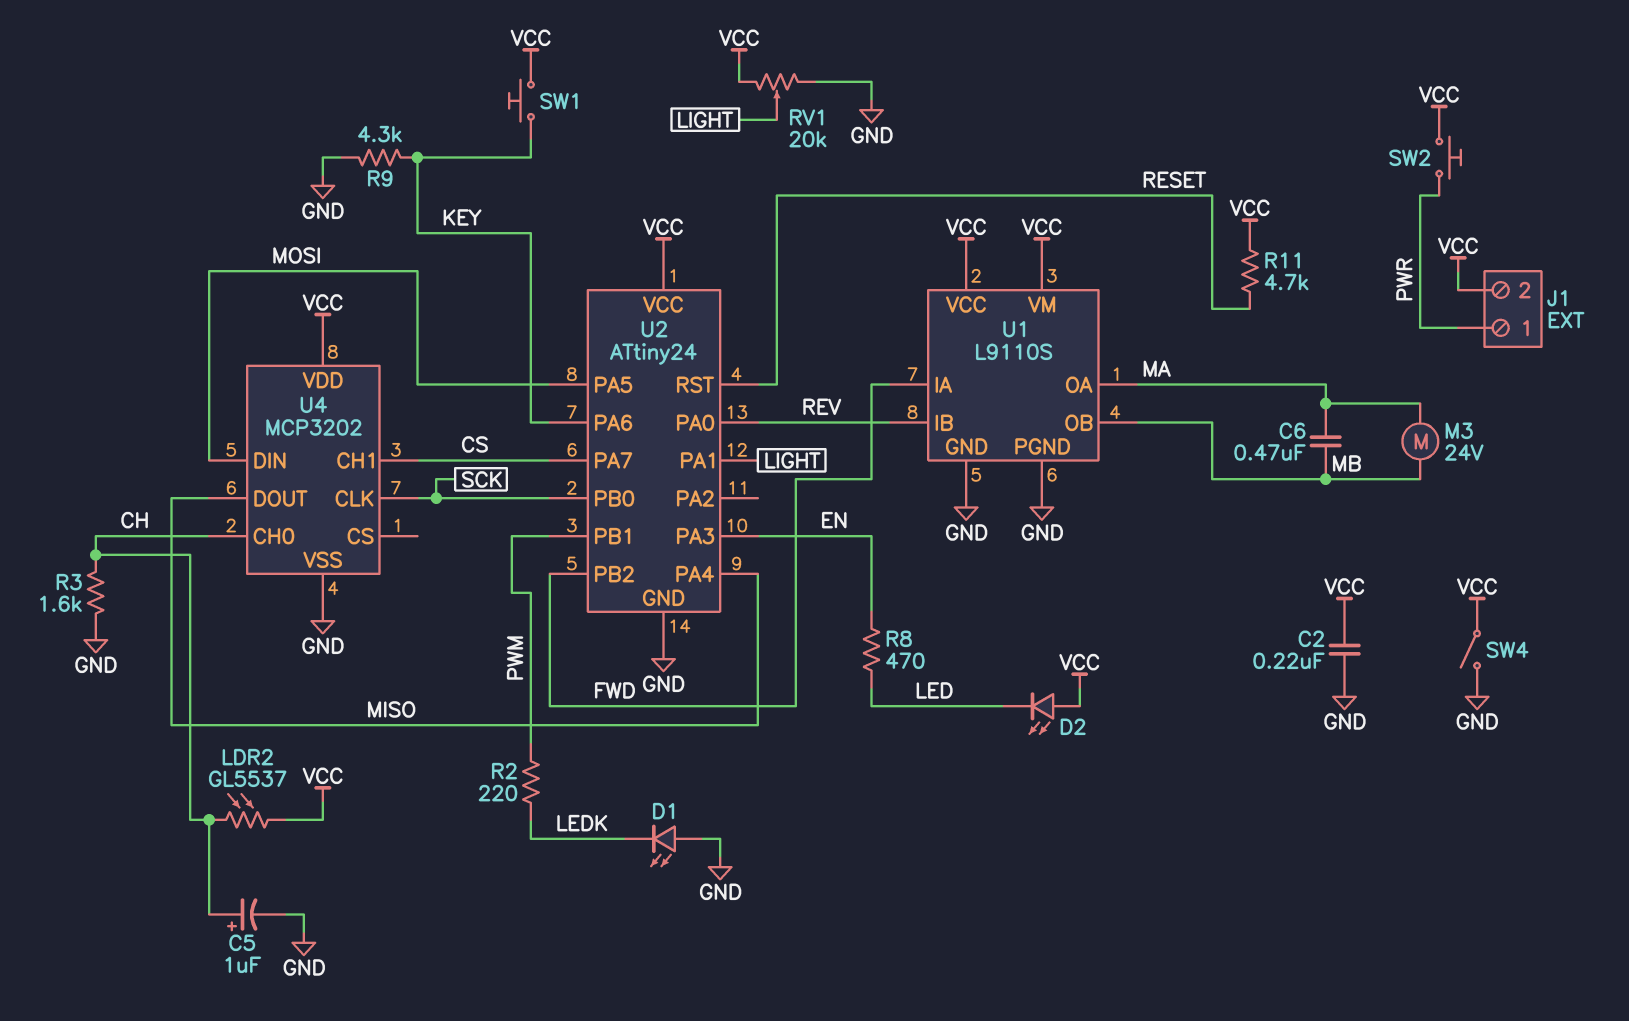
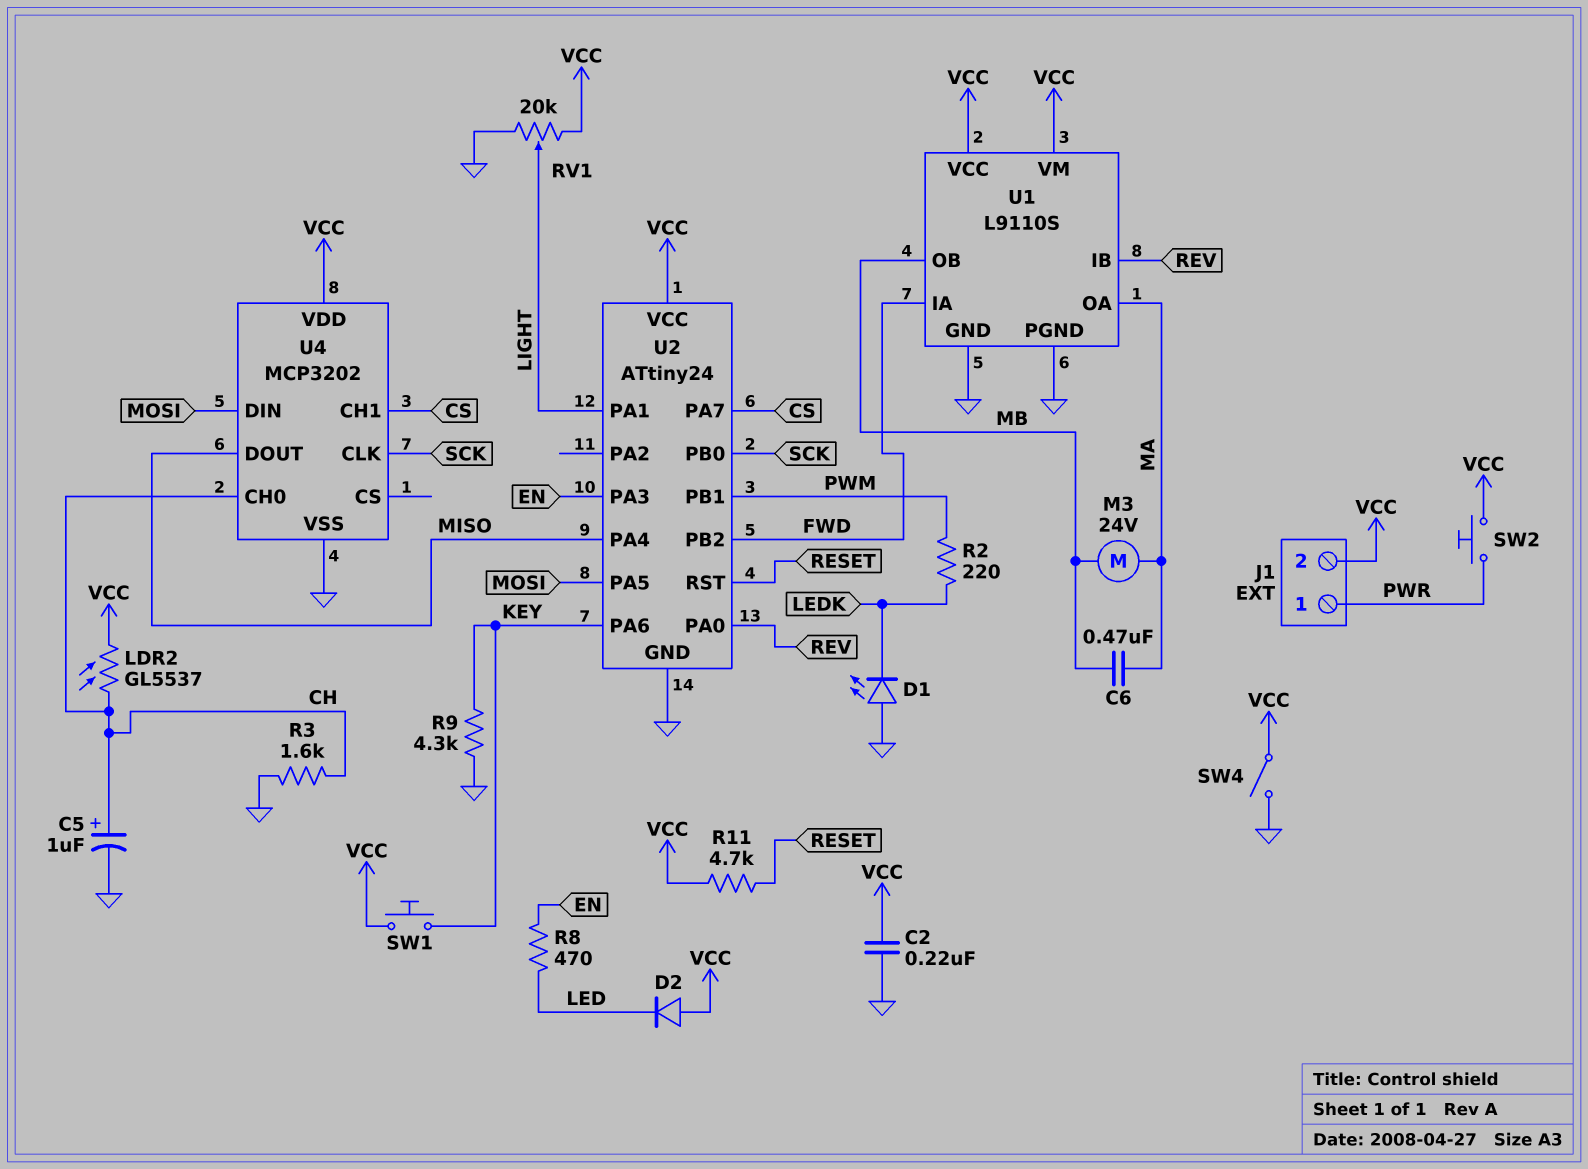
D2: LED (A VCC, K LED) -> diode (A VCC, K LED)

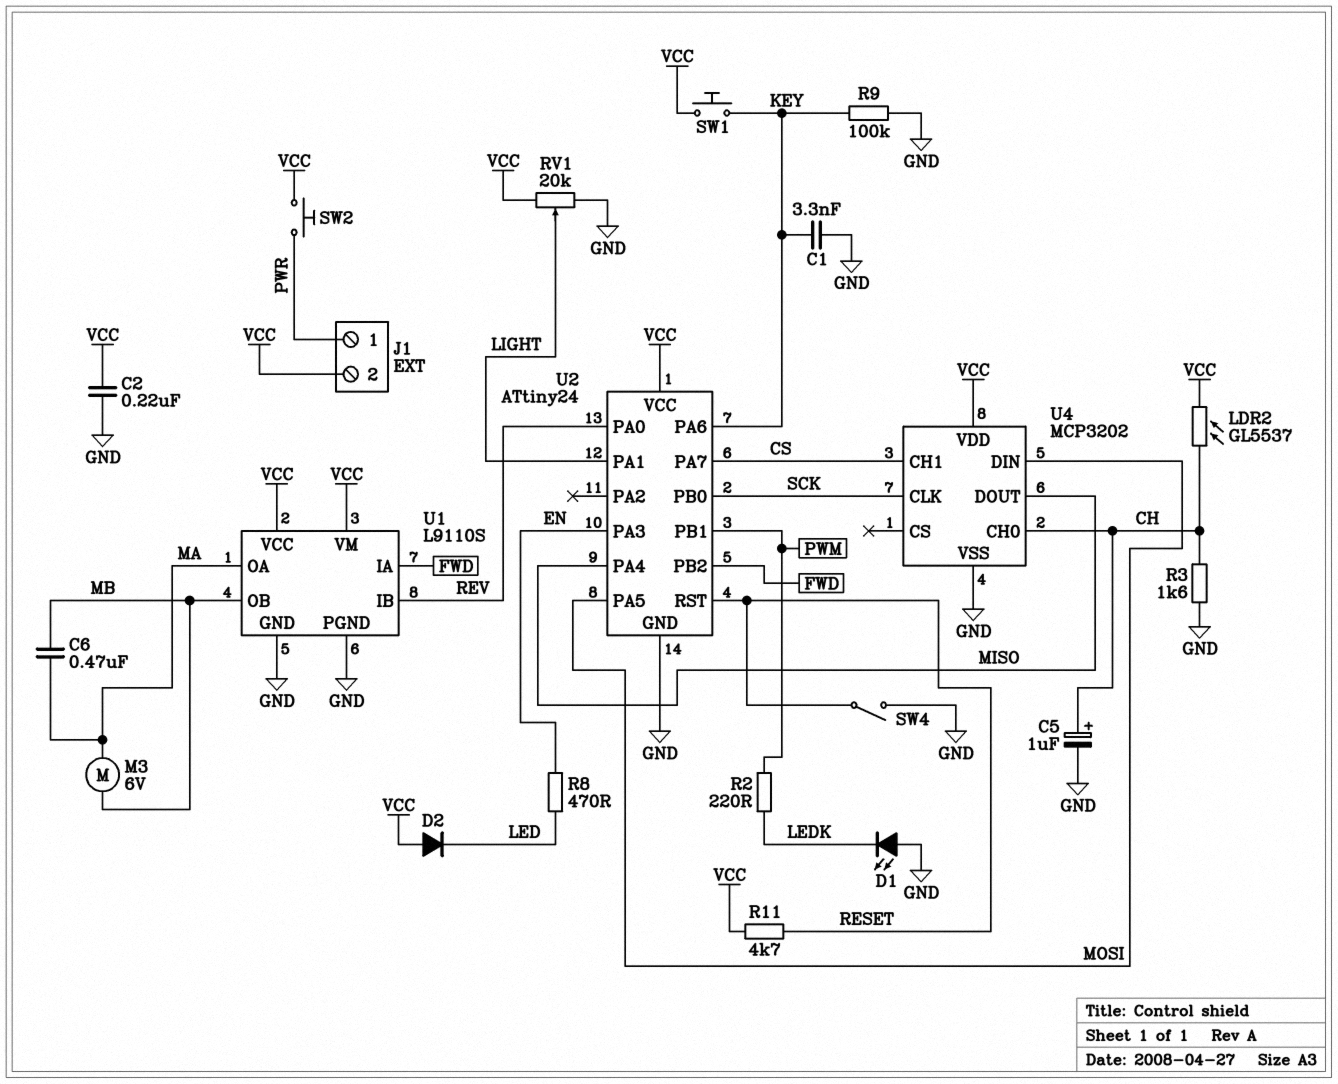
C1: none -> 3.3nF (GND, KEY)
M3: motor 24V (MA, MB) -> motor 6V (MA, MB)
R9: 4.3k (GND, KEY) -> 100k (GND, KEY)
SW4: switch (GND, VCC) -> switch (GND, RESET)

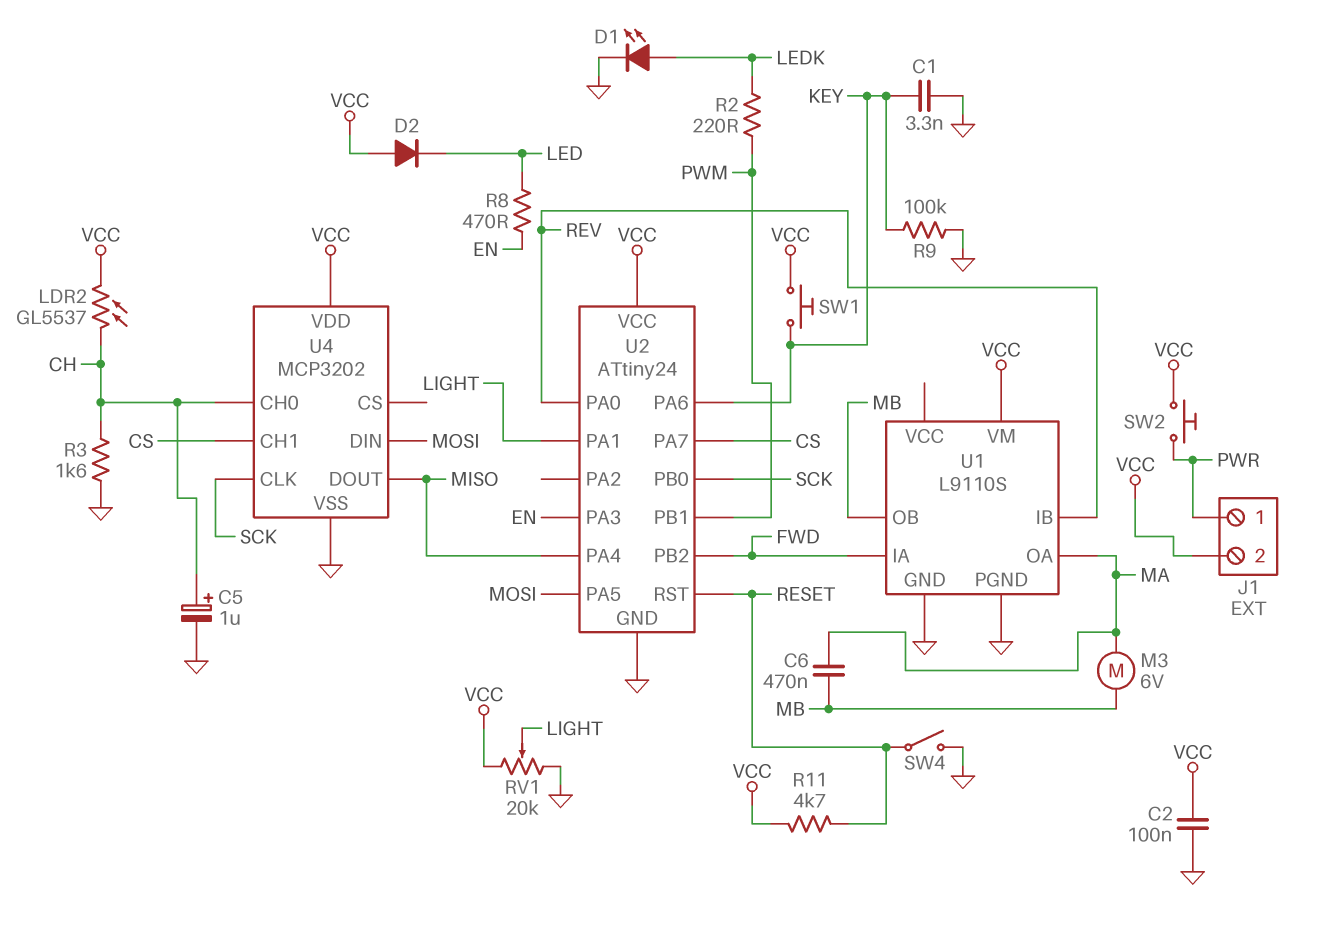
C2: 220nF (GND, VCC) -> 100nF (GND, VCC)
D1: LED (A GND, K LEDK) -> LED (A LEDK, K GND)
U1 pin VCC: VCC -> none

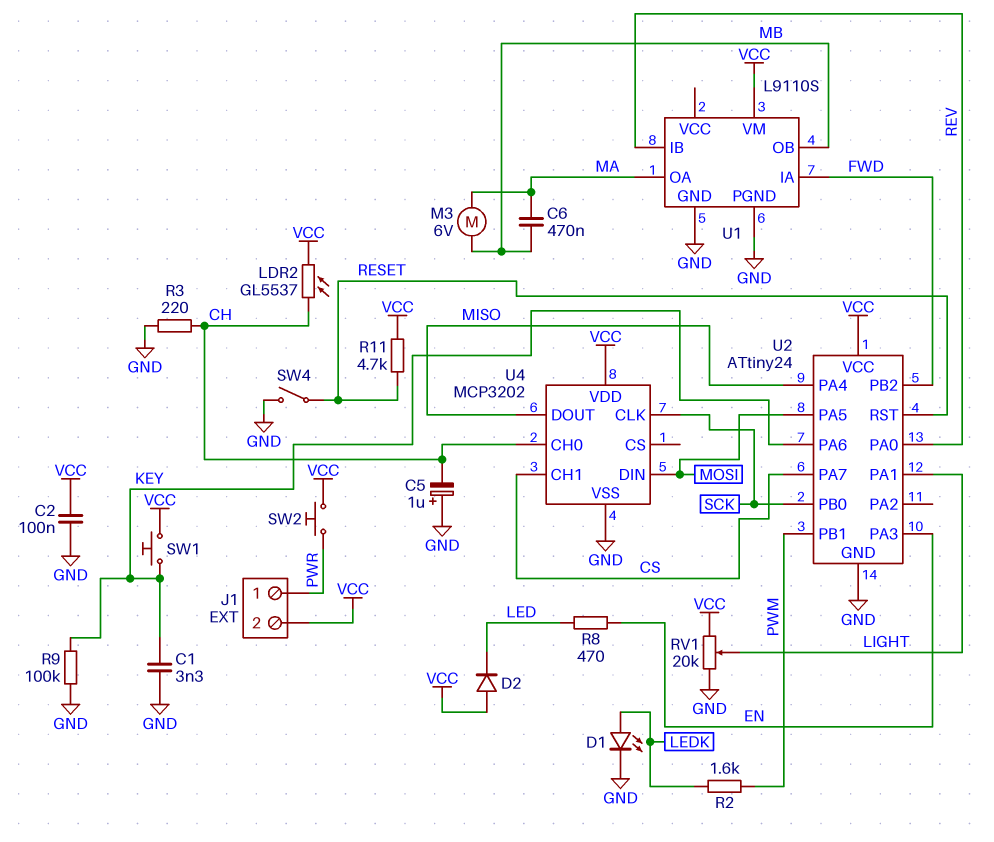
C5: 1uF (plus CH, minus GND) -> 1uF (plus GND, minus CH)
R2: 220 (LEDK, PWM) -> 1.6k (LEDK, PWM)
R3: 1.6k (CH, GND) -> 220 (CH, GND)

